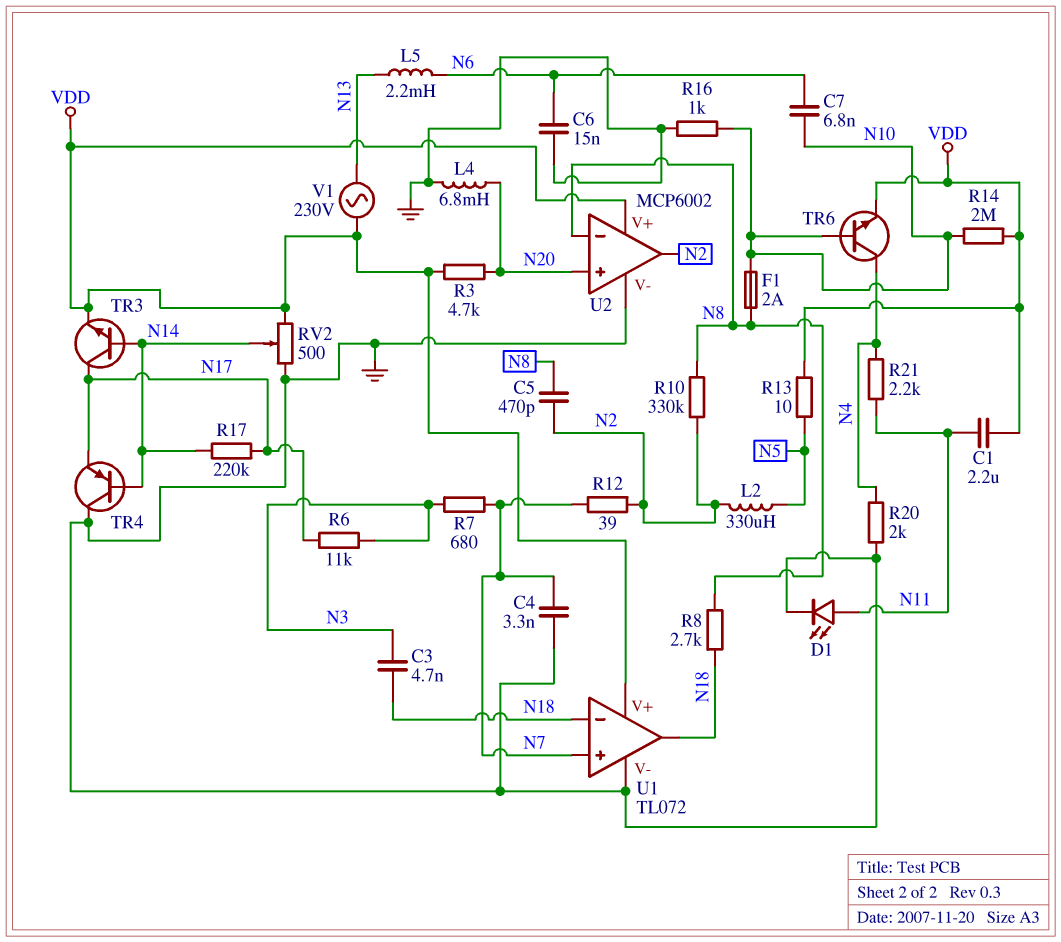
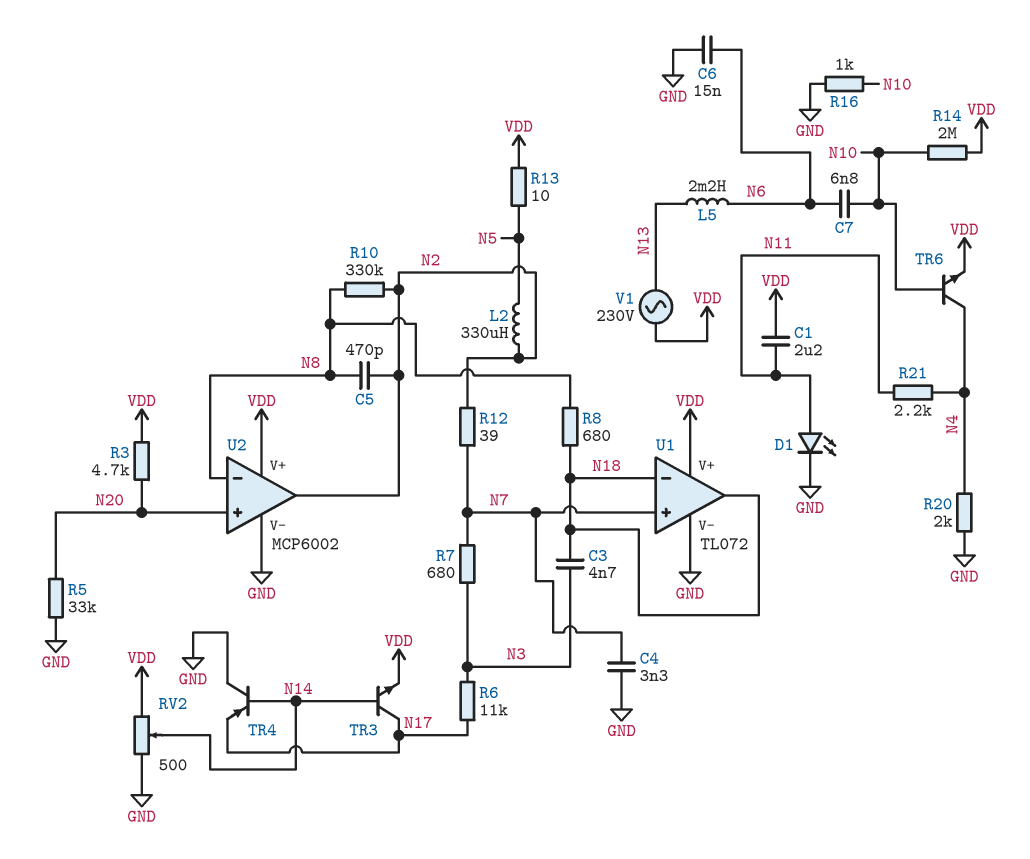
F1: 2A (N8, N10) -> none
L4: 6.8mH (GND, N20) -> none
R5: none -> 33k (GND, N20)
R8: 2.7k (N8, N18) -> 680 (N8, N18)
R17: 220k (N14, N17) -> none

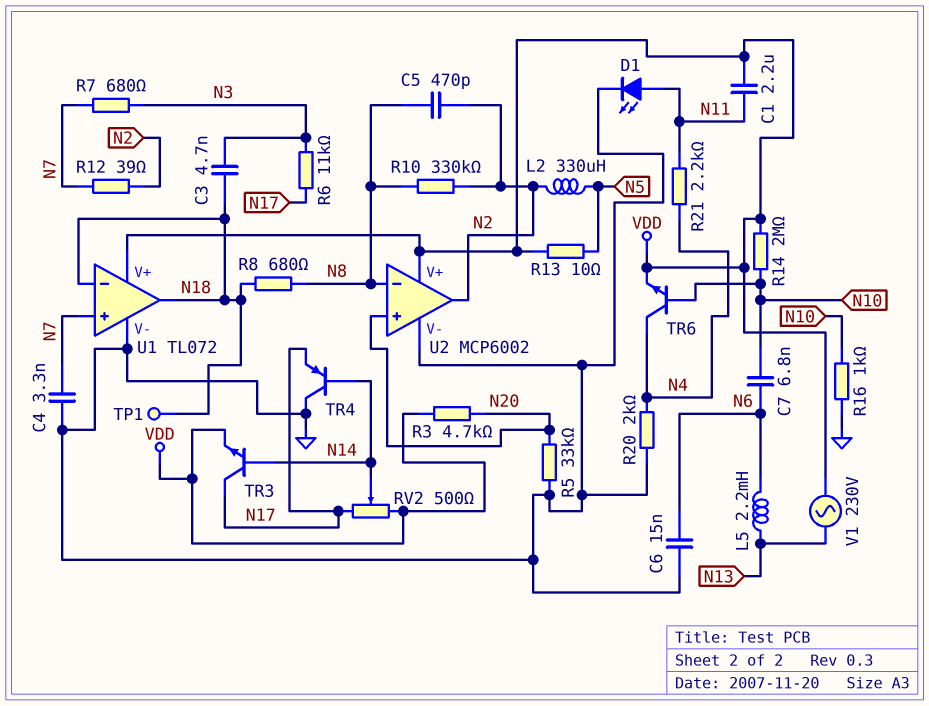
RV2: 500 (GND, VDD, wiper N14) -> 500 (N17, VDD, wiper N14)
TP1: none -> test point (N18)

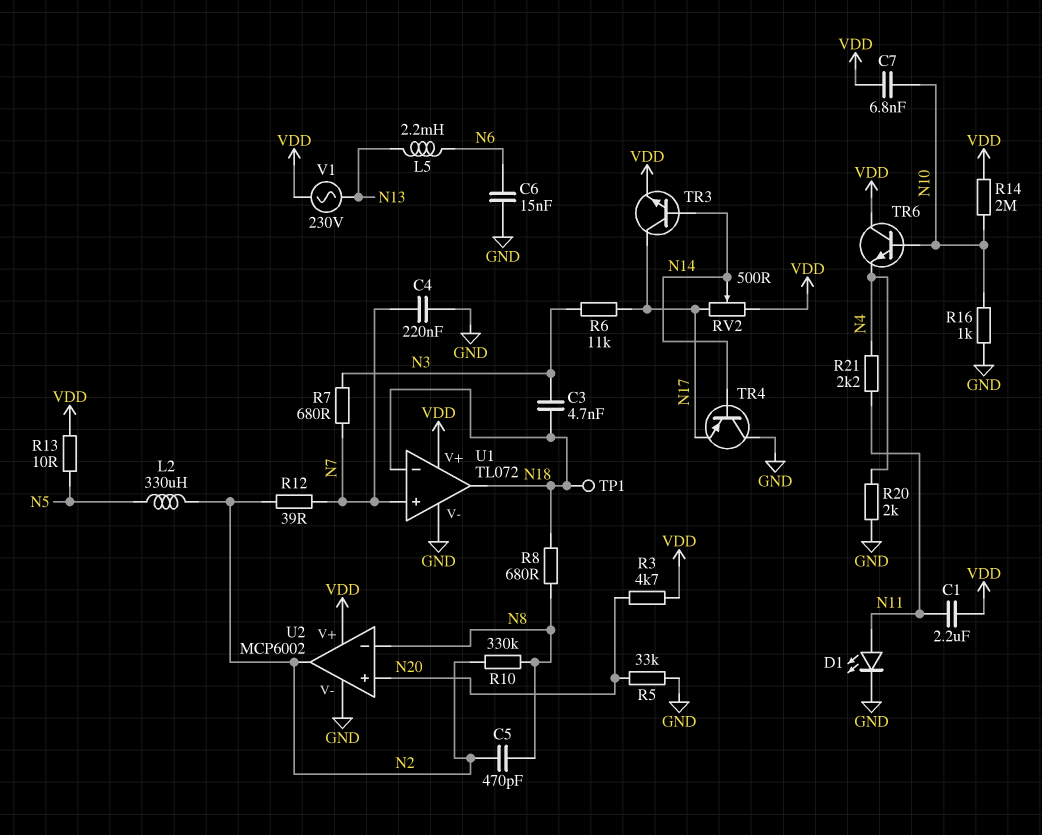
C4: 3.3nF (GND, N7) -> 220nF (GND, N7)
C7: 6.8nF (N6, N10) -> 6.8nF (N10, VDD)
TR6: NPN (B N10, C N4, E VDD) -> NPN (B N10, C VDD, E N4)

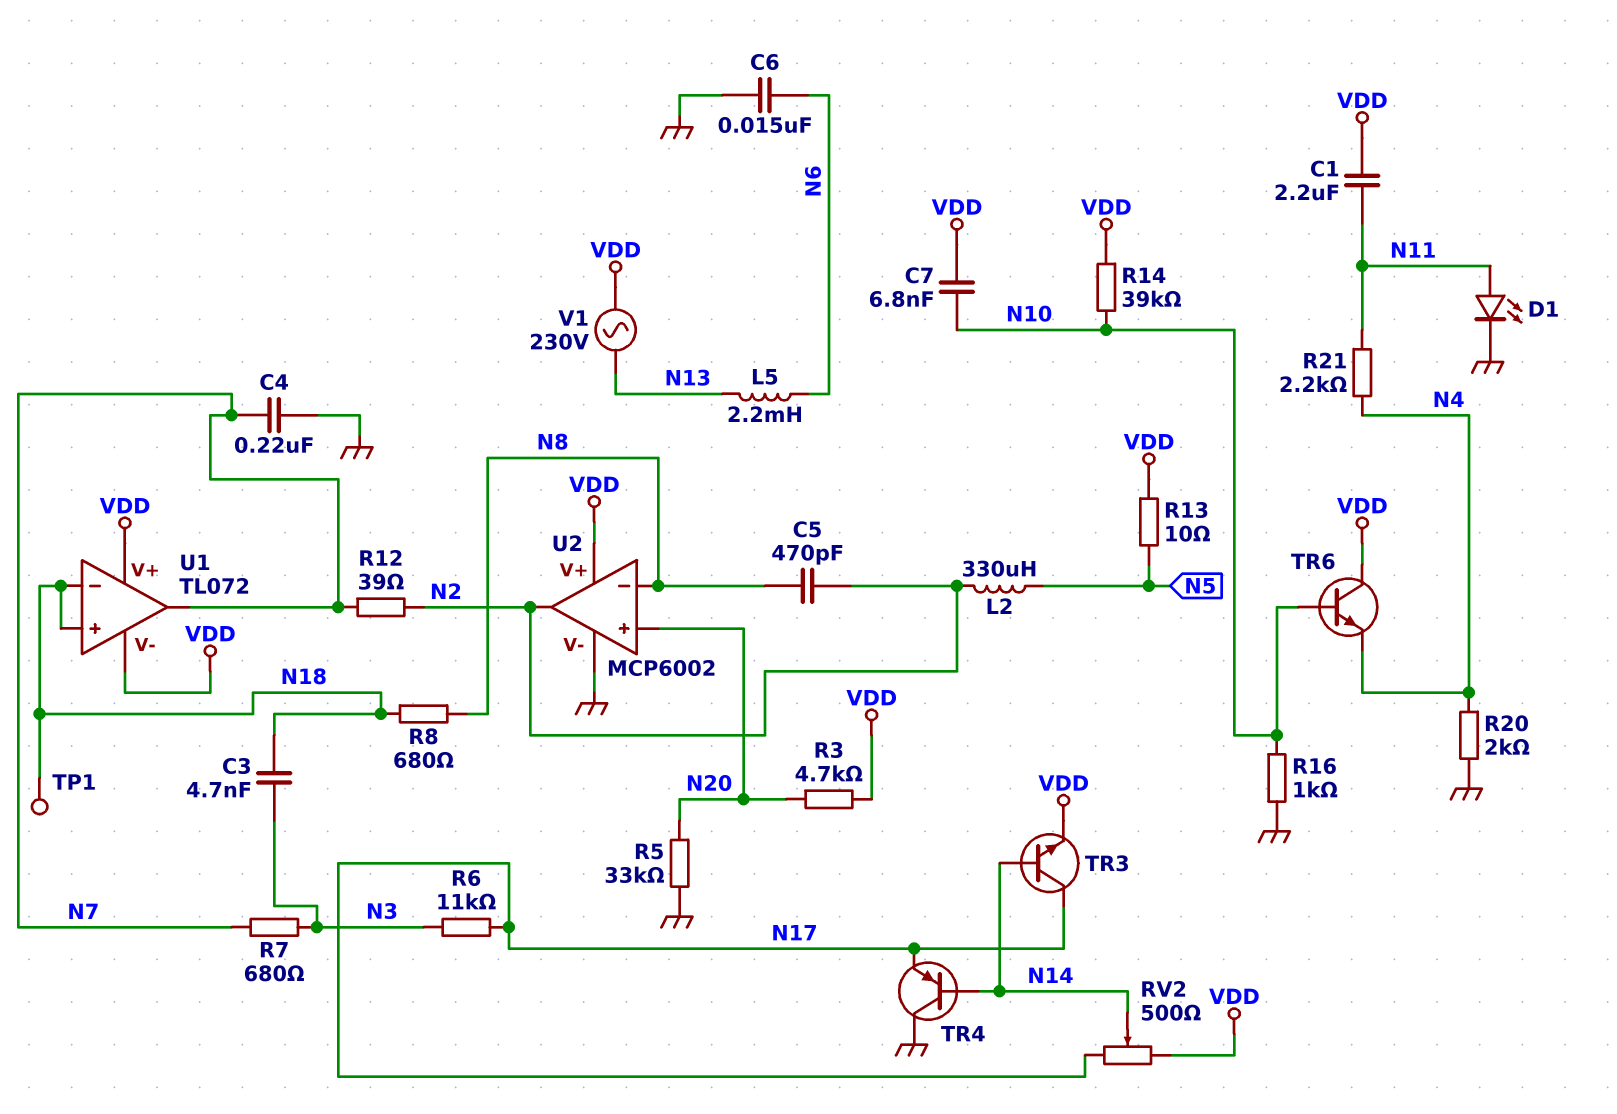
R10: 330k (N2, N8) -> none
R14: 2M (N10, VDD) -> 39k (N10, VDD)
U1 pin V-: GND -> VDD
U1 pin in+: N7 -> N18
U1 pin out: N18 -> N7

